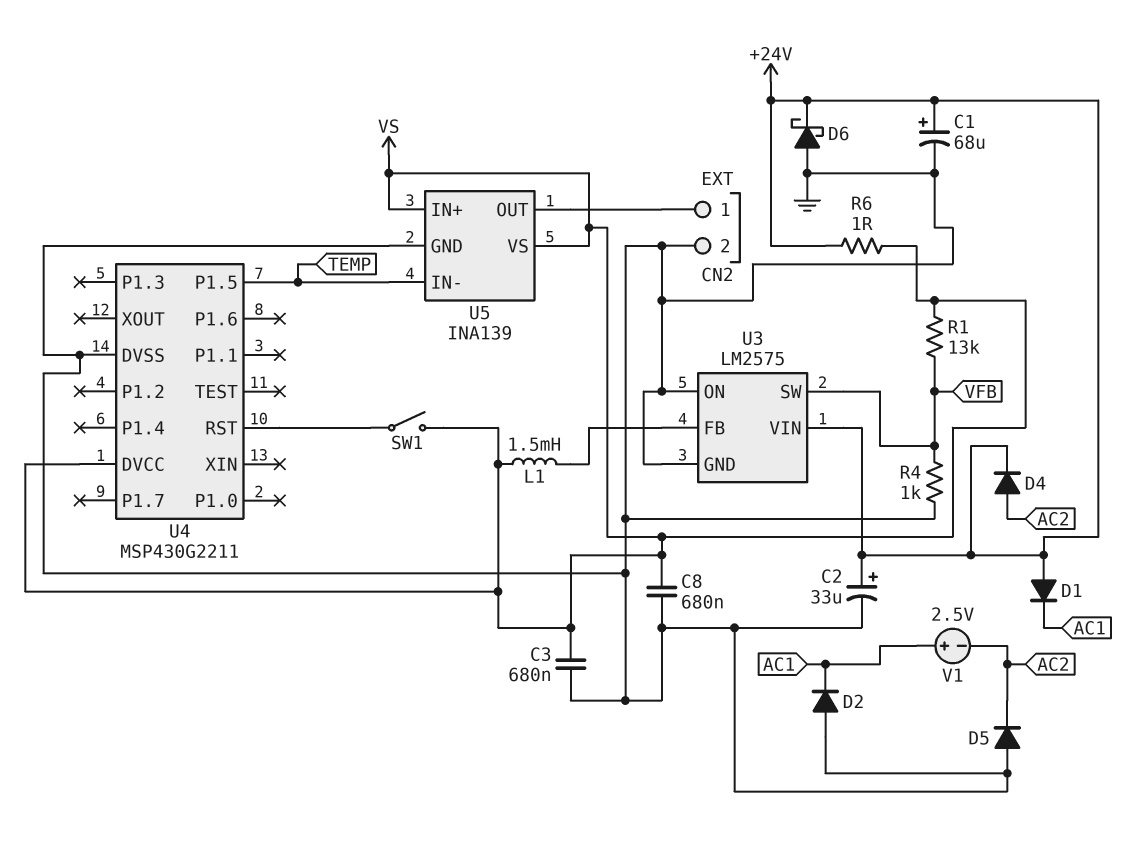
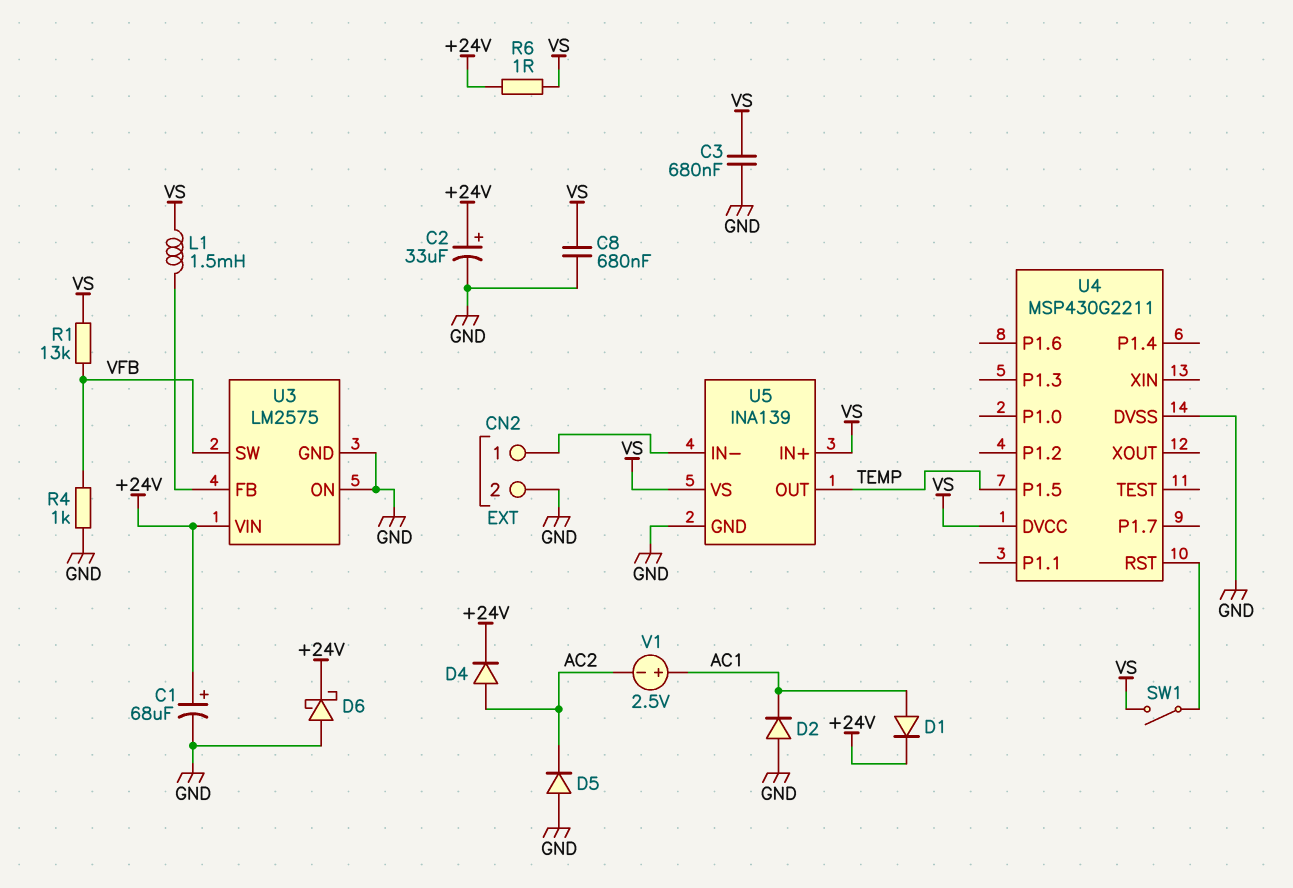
D1: diode (A +24V, K AC1) -> diode (A AC1, K +24V)
U5 pin IN-: TEMP -> CN2/1
U5 pin OUT: CN2/1 -> TEMP

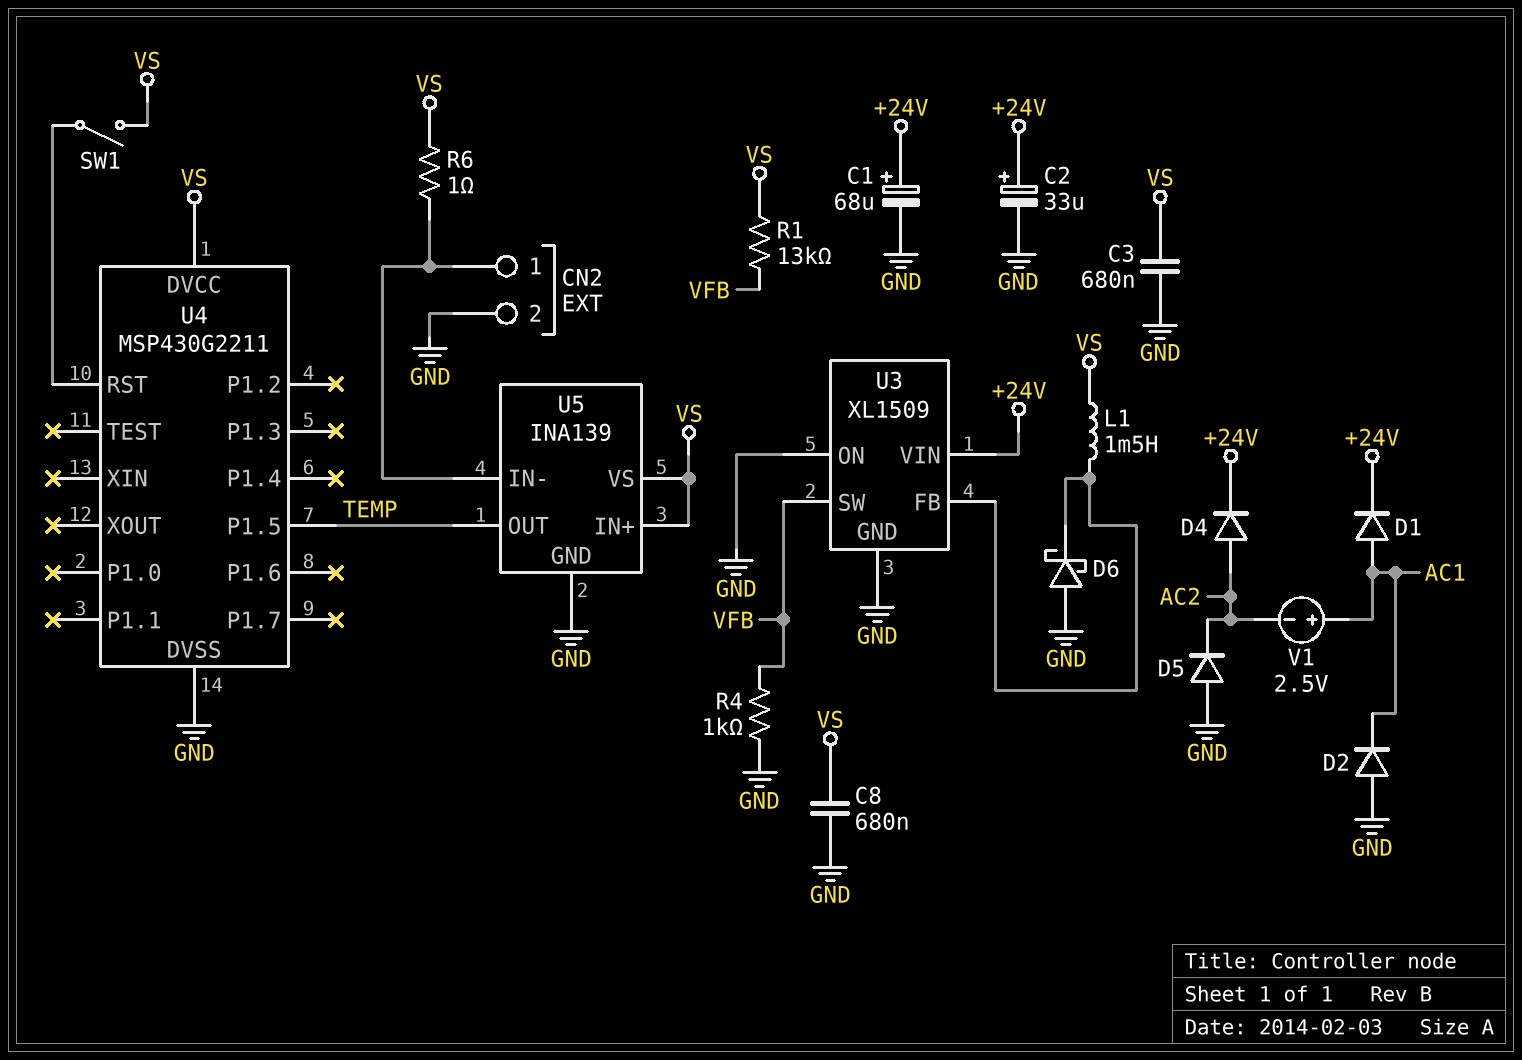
D6: schottky (A GND, K +24V) -> schottky (A GND, K U3/FB)
R6: 1 (+24V, VS) -> 1 (CN2/1, VS)
U3: LM2575 -> XL1509

